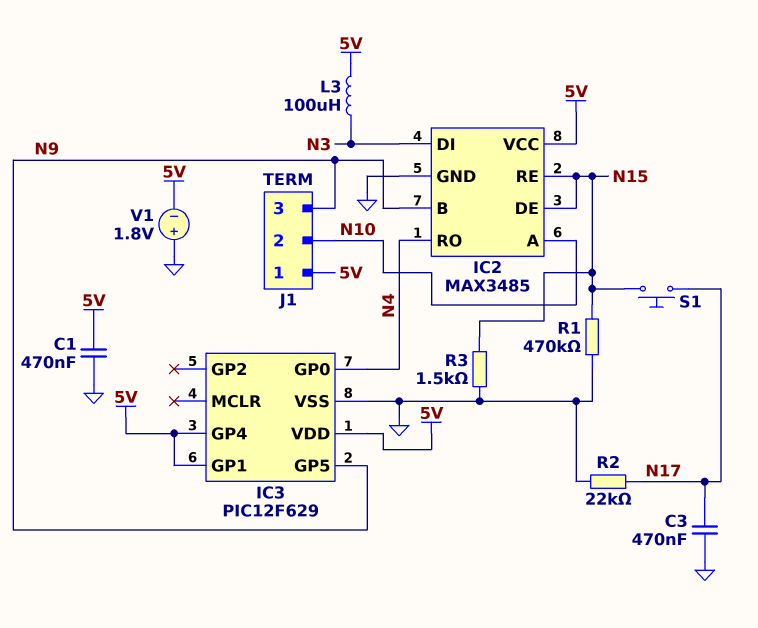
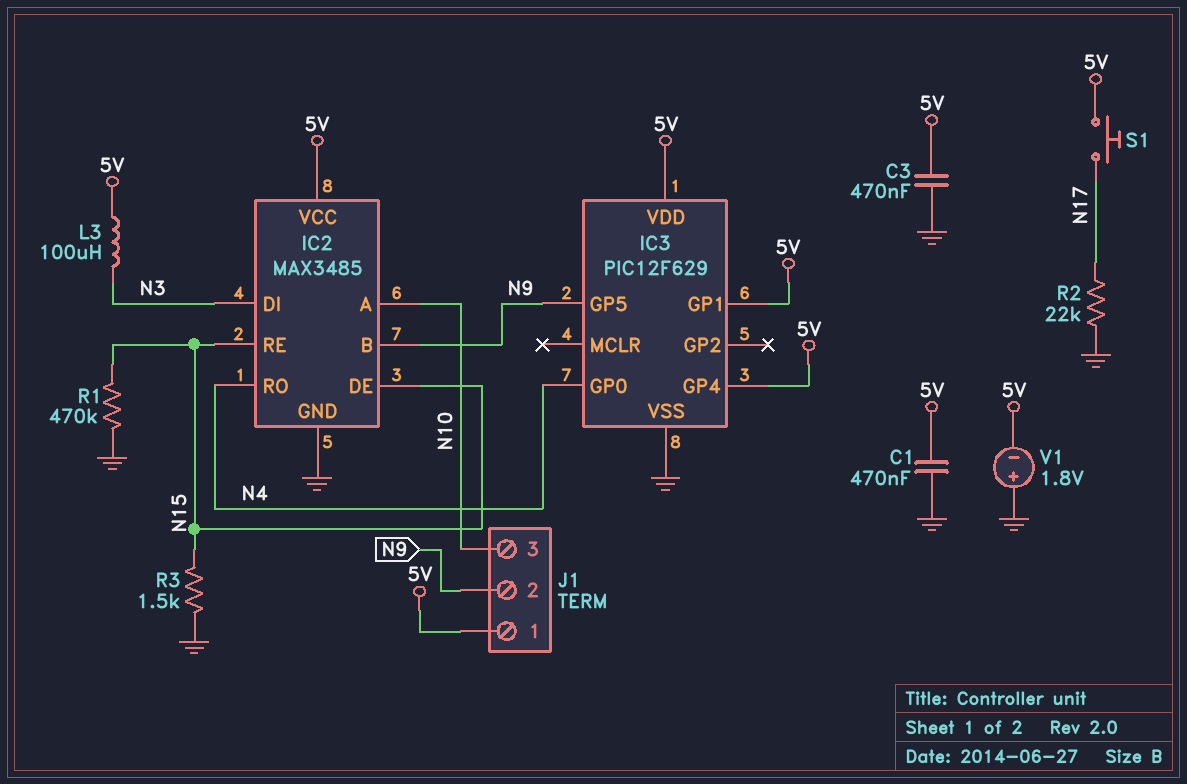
C3: 470nF (GND, N17) -> 470nF (5V, GND)
J1 pin 2: N10 -> N9
J1 pin 3: N9 -> N10
S1: button (N15, N17) -> button (5V, N17)

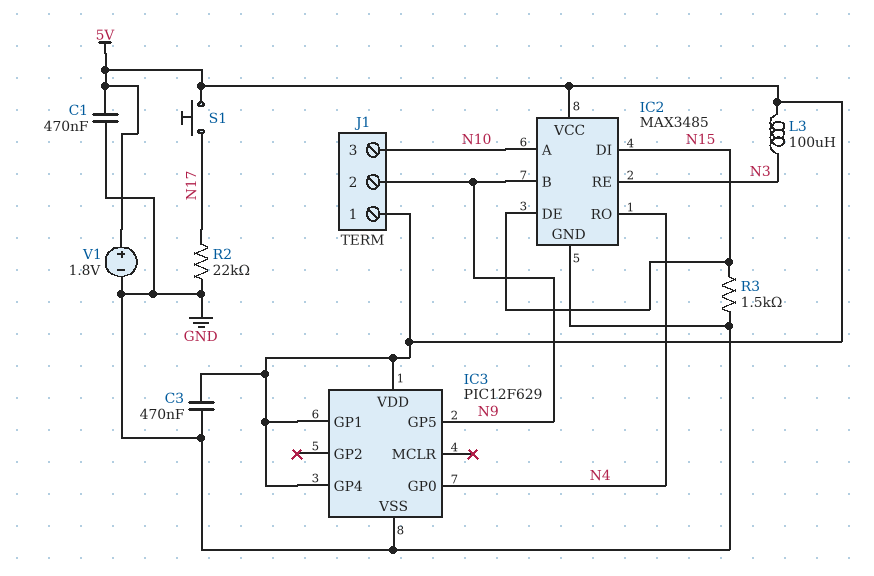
IC2 pin DI: N3 -> N15
IC2 pin RE: N15 -> N3
R1: 470k (GND, N15) -> none
V1: 1.8V (plus GND, minus 5V) -> 1.8V (plus 5V, minus GND)

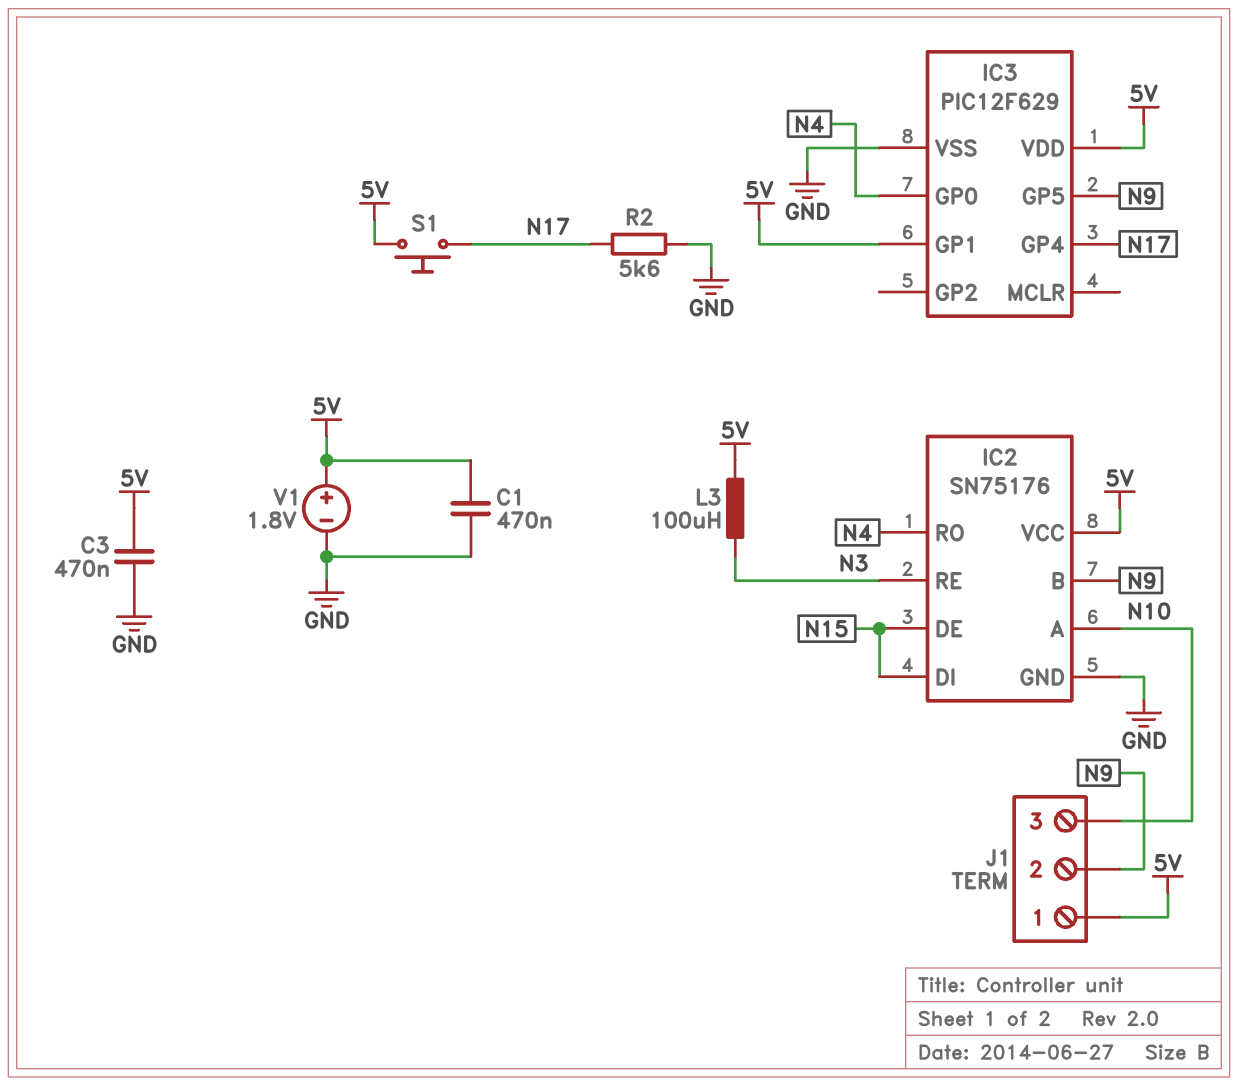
IC2: MAX3485 -> SN75176
IC3 pin GP4: 5V -> N17
R2: 22k (GND, N17) -> 5.6k (GND, N17)
R3: 1.5k (GND, N15) -> none

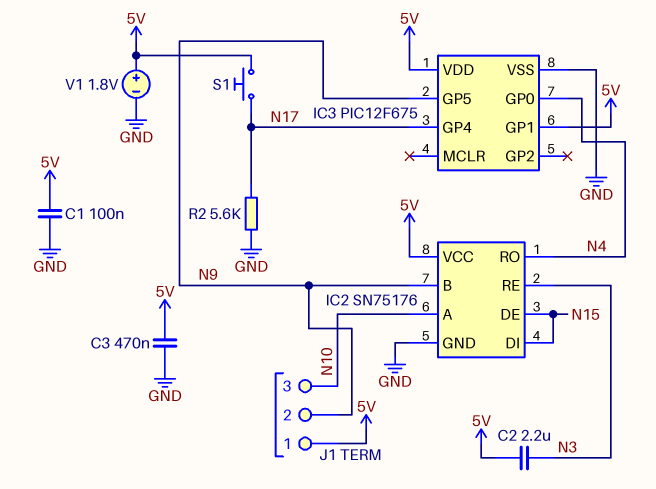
C1: 470nF (5V, GND) -> 100nF (5V, GND)
C2: none -> 2.2uF (5V, N3)
IC3: PIC12F629 -> PIC12F675
L3: 100uH (5V, N3) -> none

